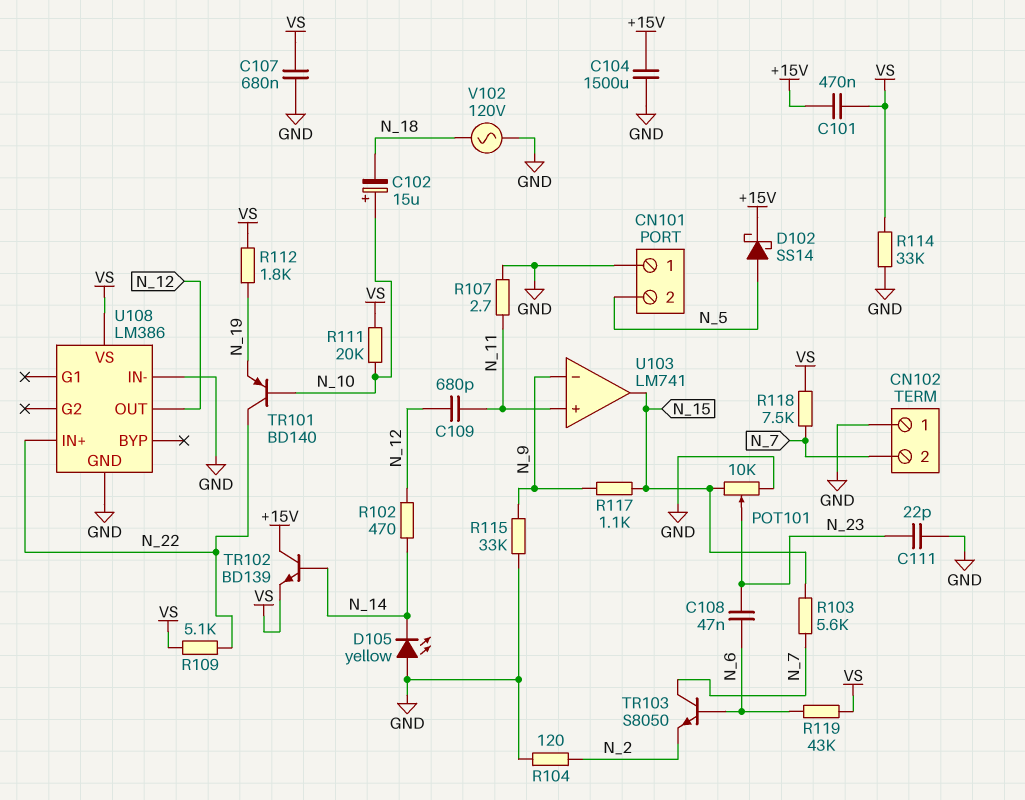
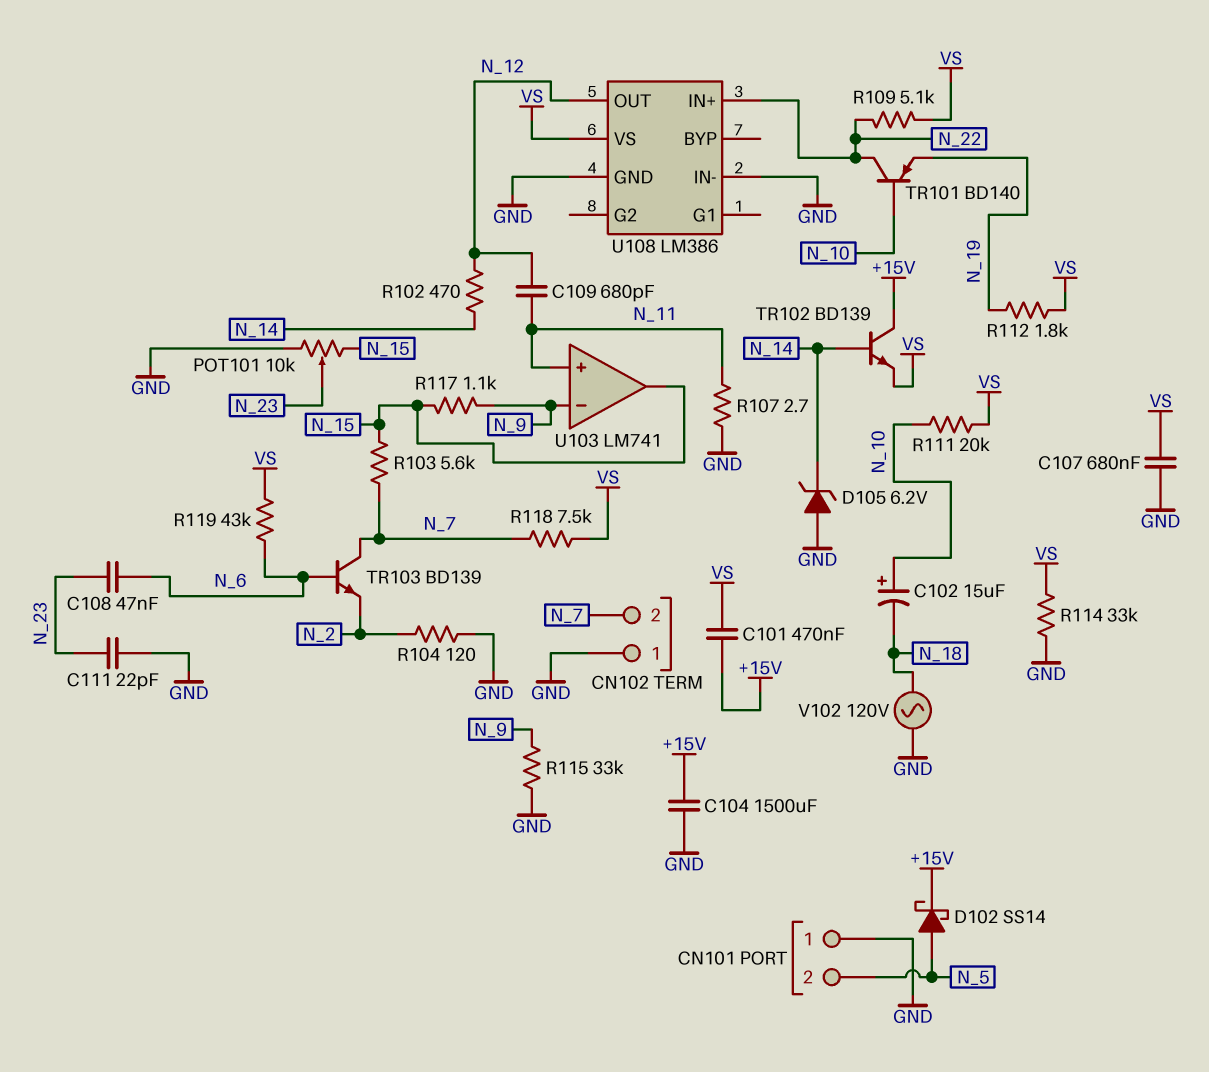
D105: LED yellow (A GND, K N_14) -> zener 6.2V (A GND, K N_14)
TR103: NPN S8050 (B N_6, C N_7, E N_2) -> NPN BD139 (B N_6, C N_7, E N_2)

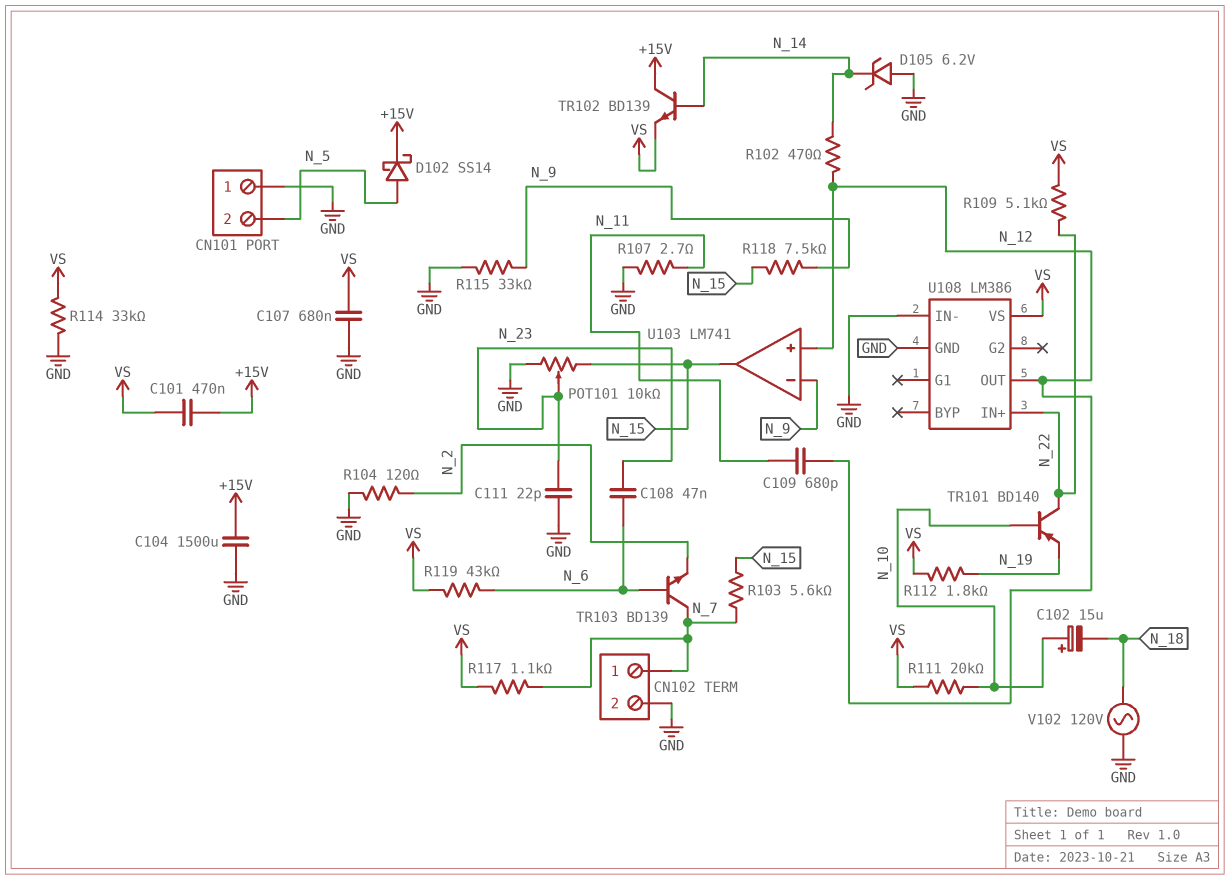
CN102 pin 1: GND -> N_7
CN102 pin 2: N_7 -> GND
R117: 1.1k (N_9, N_15) -> 1.1k (N_7, VS)
R118: 7.5k (N_7, VS) -> 7.5k (N_9, N_15)
U103 pin in+: N_11 -> N_12

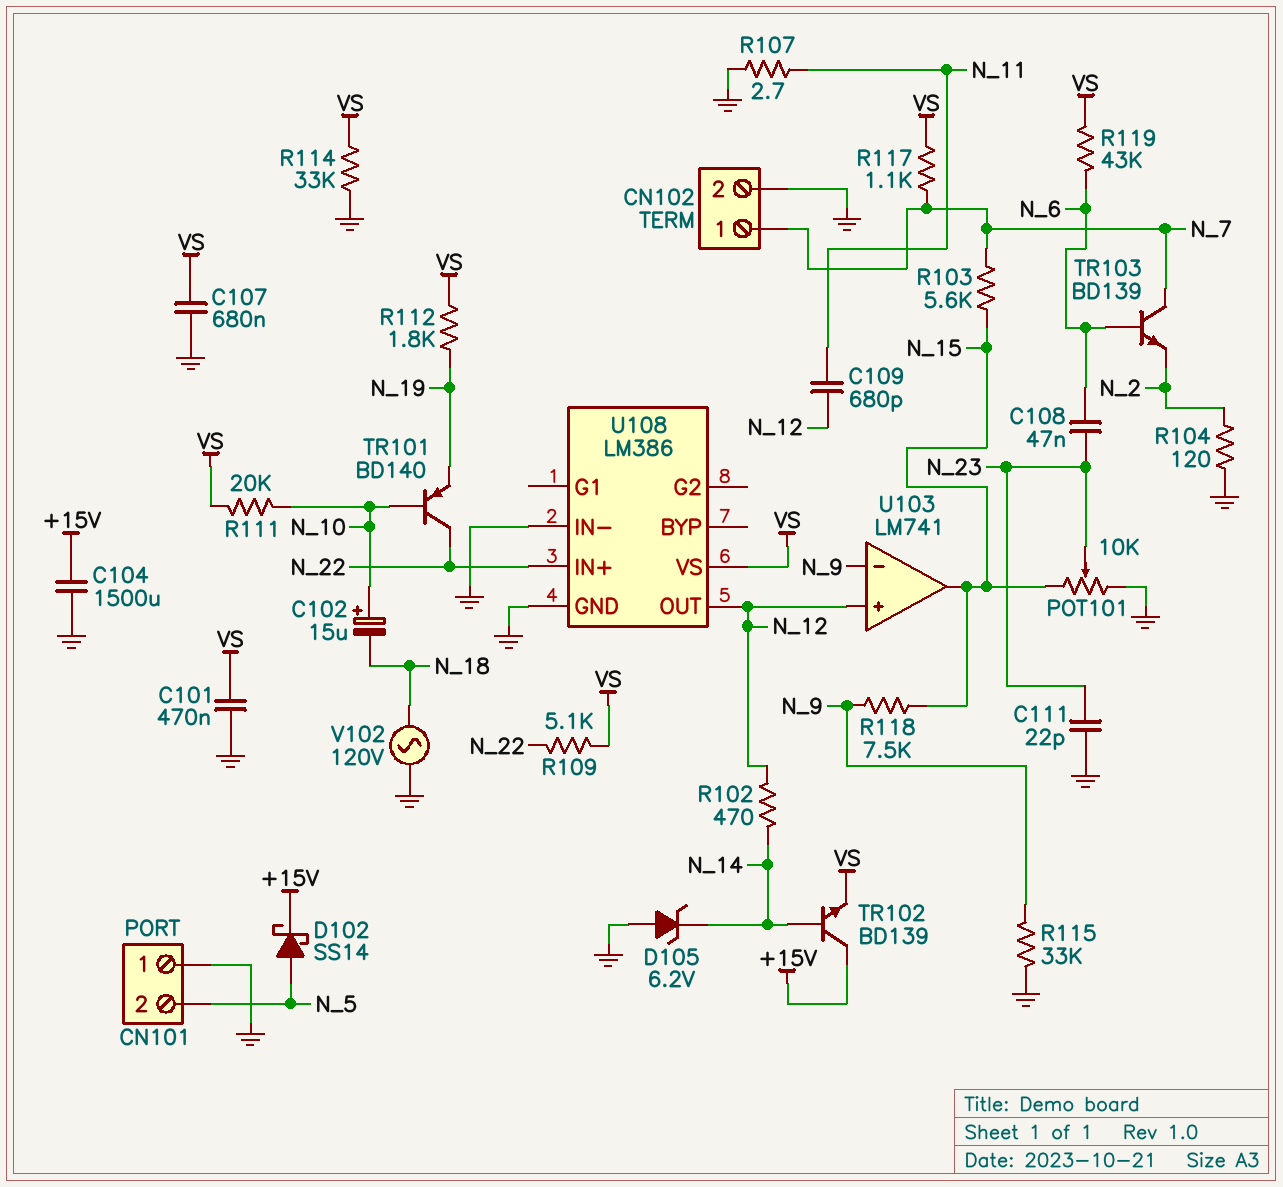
C101: 470nF (+15V, VS) -> 470nF (GND, VS)

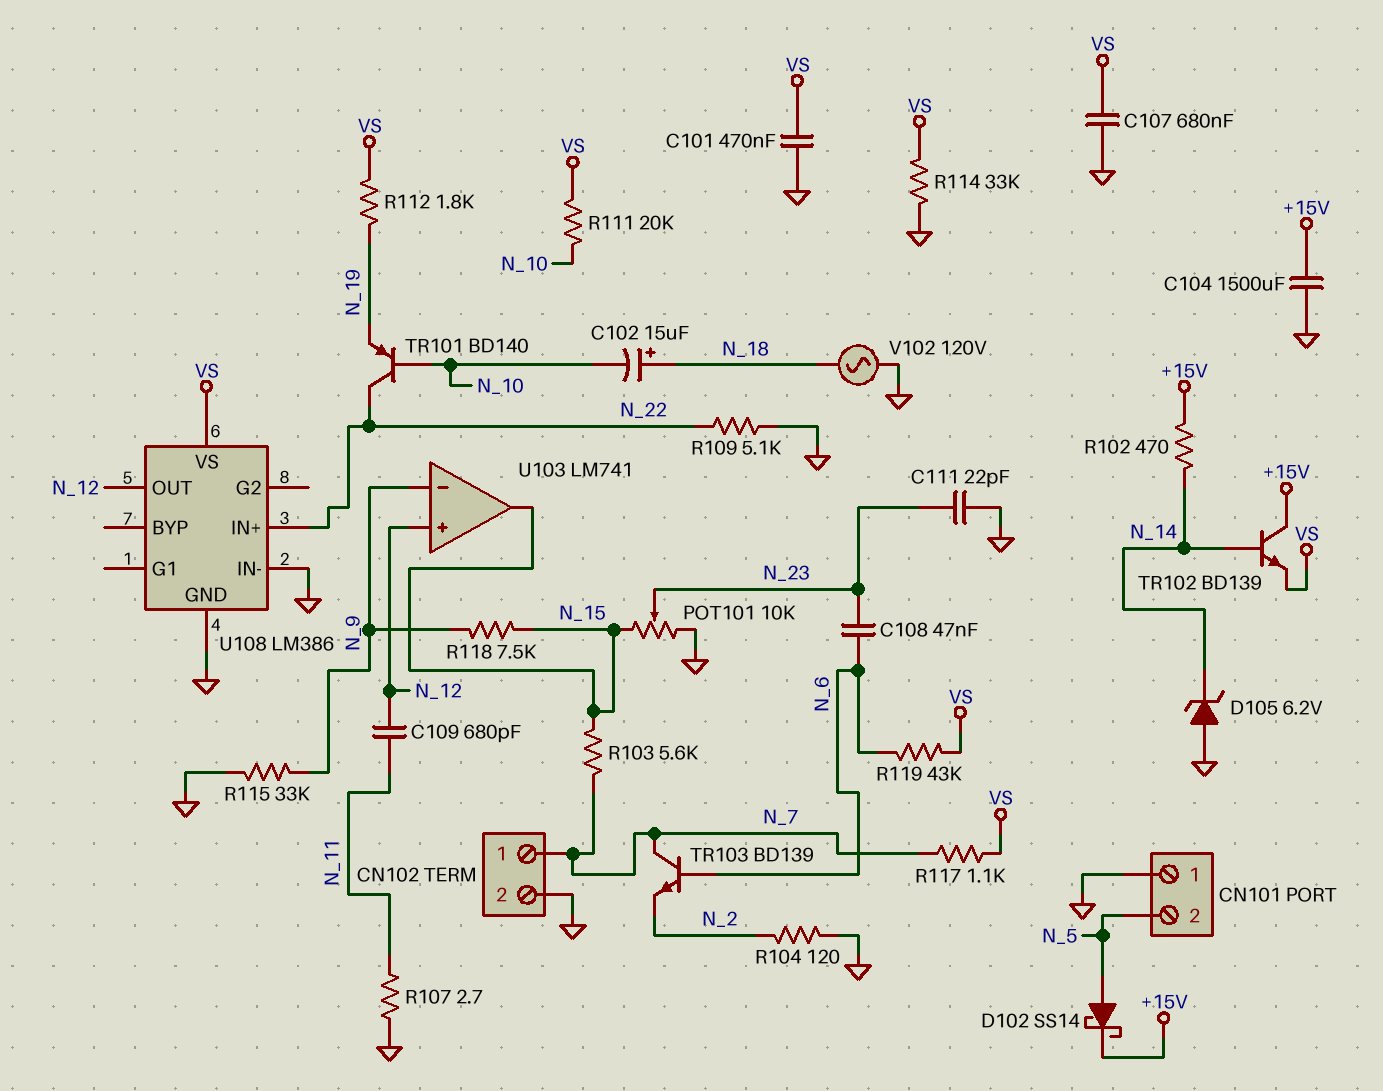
C102: 15uF (plus N_10, minus N_18) -> 15uF (plus N_18, minus N_10)
R102: 470 (N_12, N_14) -> 470 (+15V, N_14)
R109: 5.1k (N_22, VS) -> 5.1k (GND, N_22)

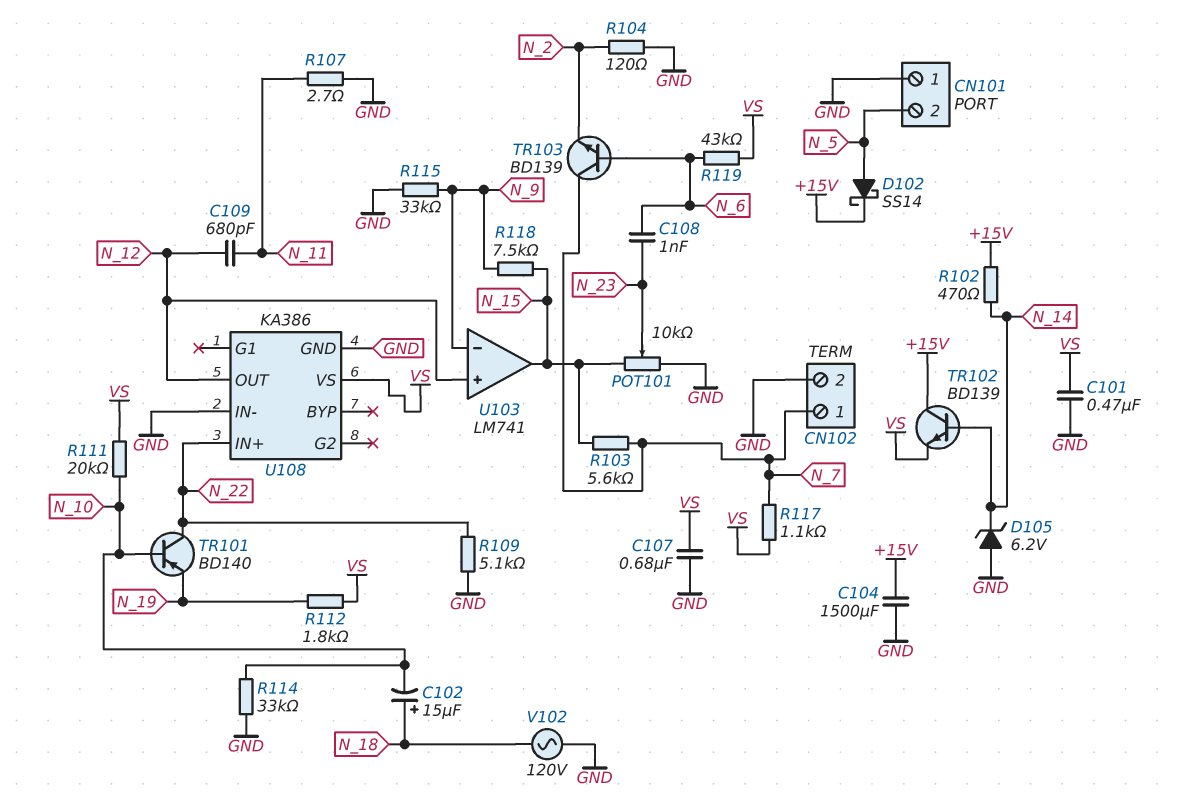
C108: 47nF (N_6, N_23) -> 1nF (N_6, N_23)
C111: 22pF (GND, N_23) -> none
R114: 33k (GND, VS) -> 33k (GND, N_10)
U108: LM386 -> KA386

